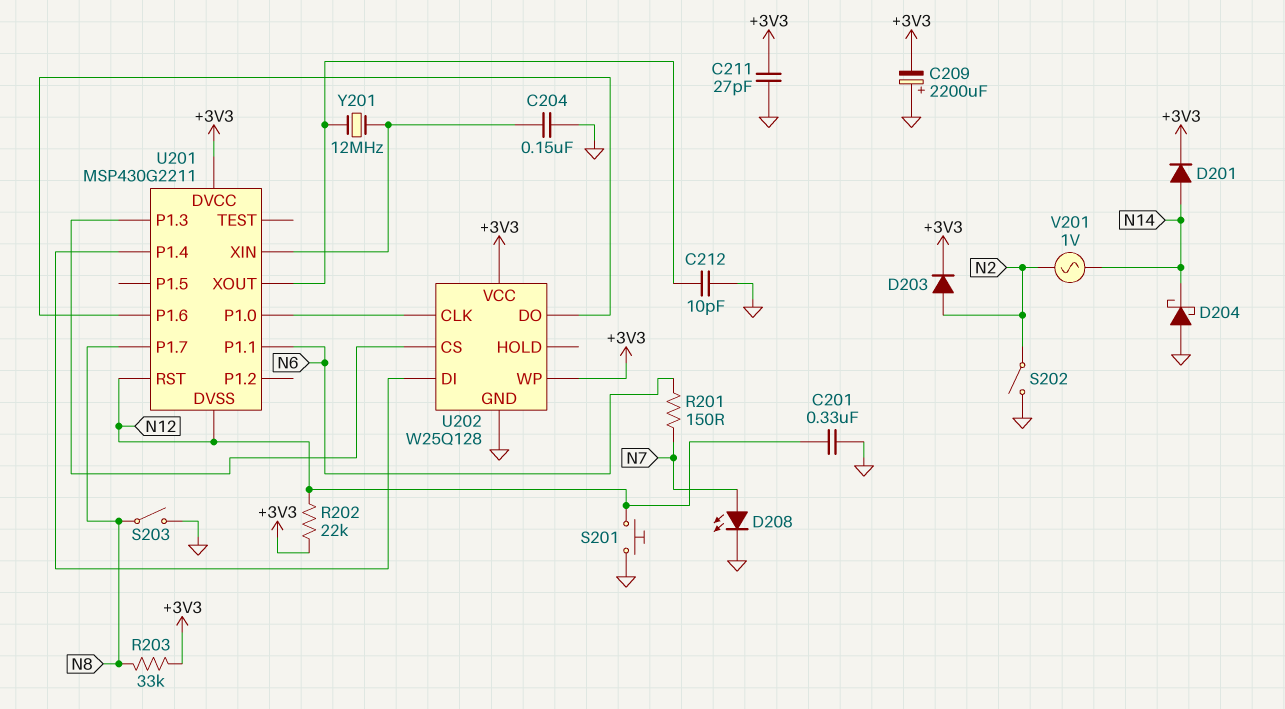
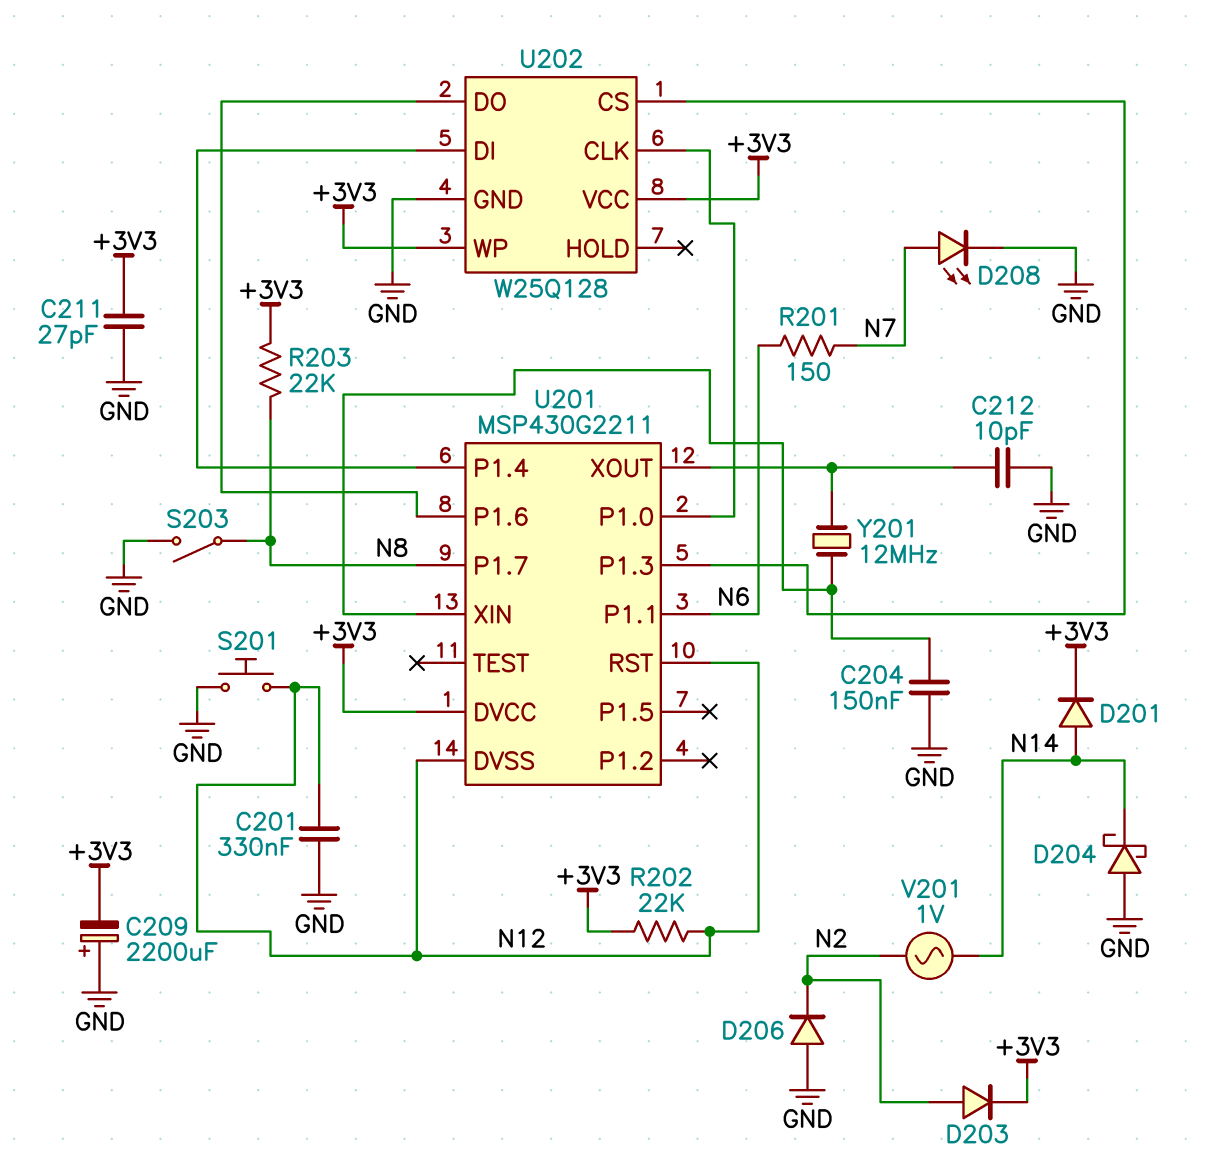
D206: none -> diode (A GND, K N2)
R203: 33k (+3V3, N8) -> 22k (+3V3, N8)
S202: switch (GND, N2) -> none

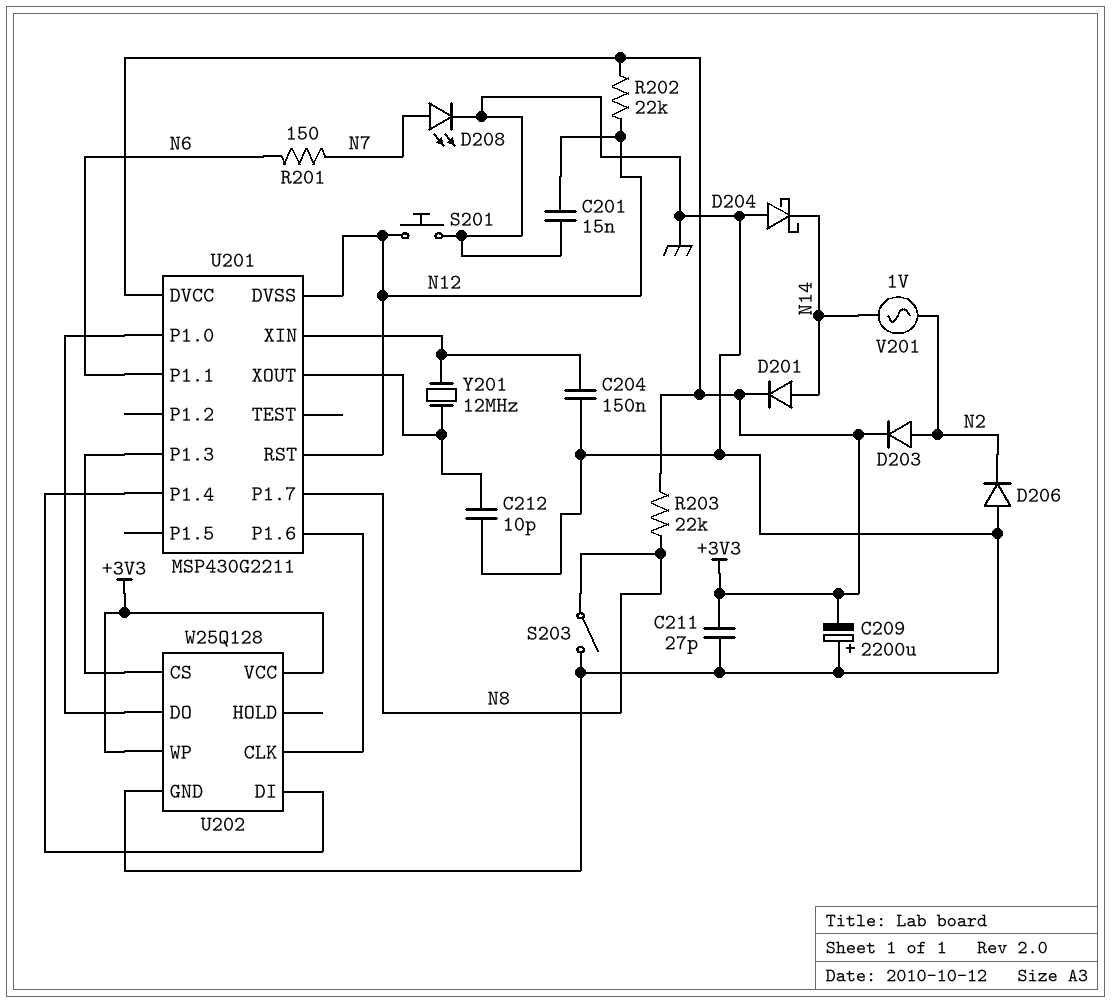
C201: 330nF (GND, N12) -> 15nF (GND, N12)
U202 pin CLK: U201/P1.0 -> U201/P1.6
U202 pin DO: U201/P1.6 -> U201/P1.0

